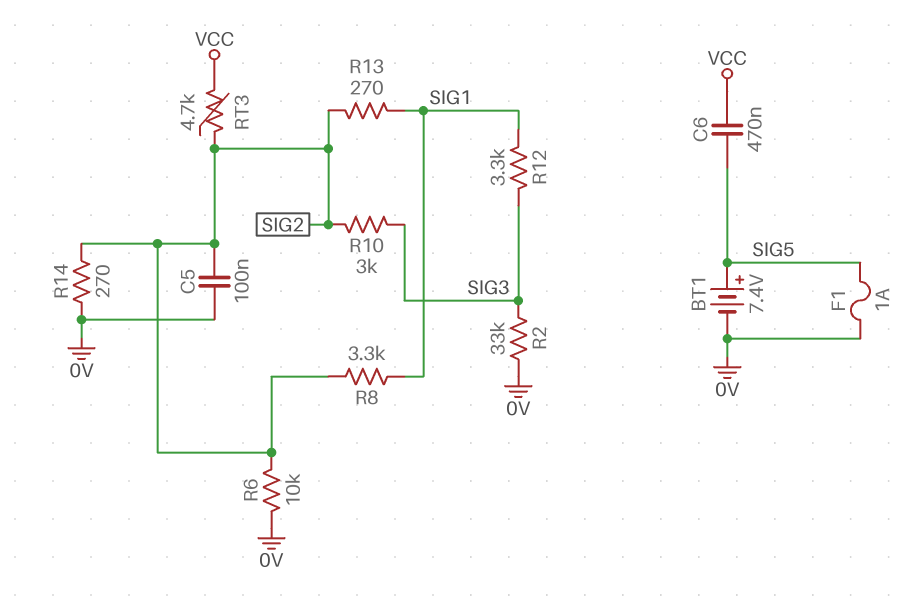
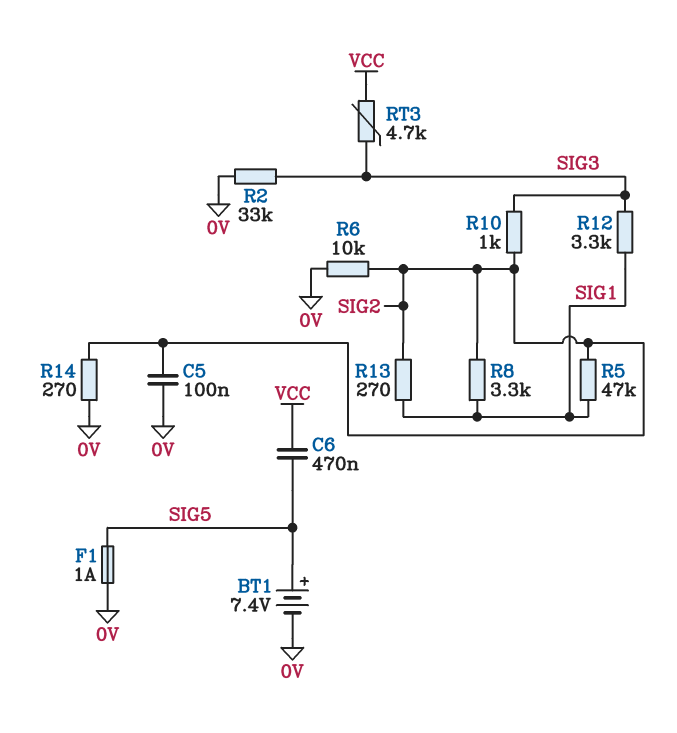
R5: none -> 47k (SIG1, SIG2)
R10: 3k (SIG2, SIG3) -> 1k (SIG2, SIG3)
RT3: 4.7k (SIG2, VCC) -> 4.7k (SIG3, VCC)

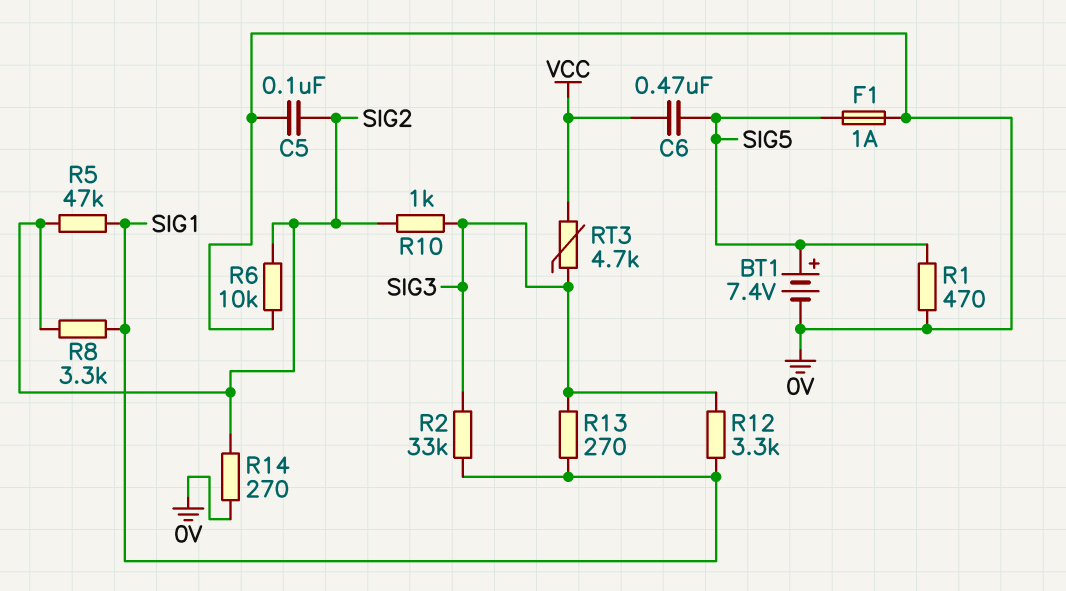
R1: none -> 470 (0V, SIG5)
R2: 33k (0V, SIG3) -> 33k (SIG1, SIG3)
R13: 270 (SIG1, SIG2) -> 270 (SIG1, SIG3)

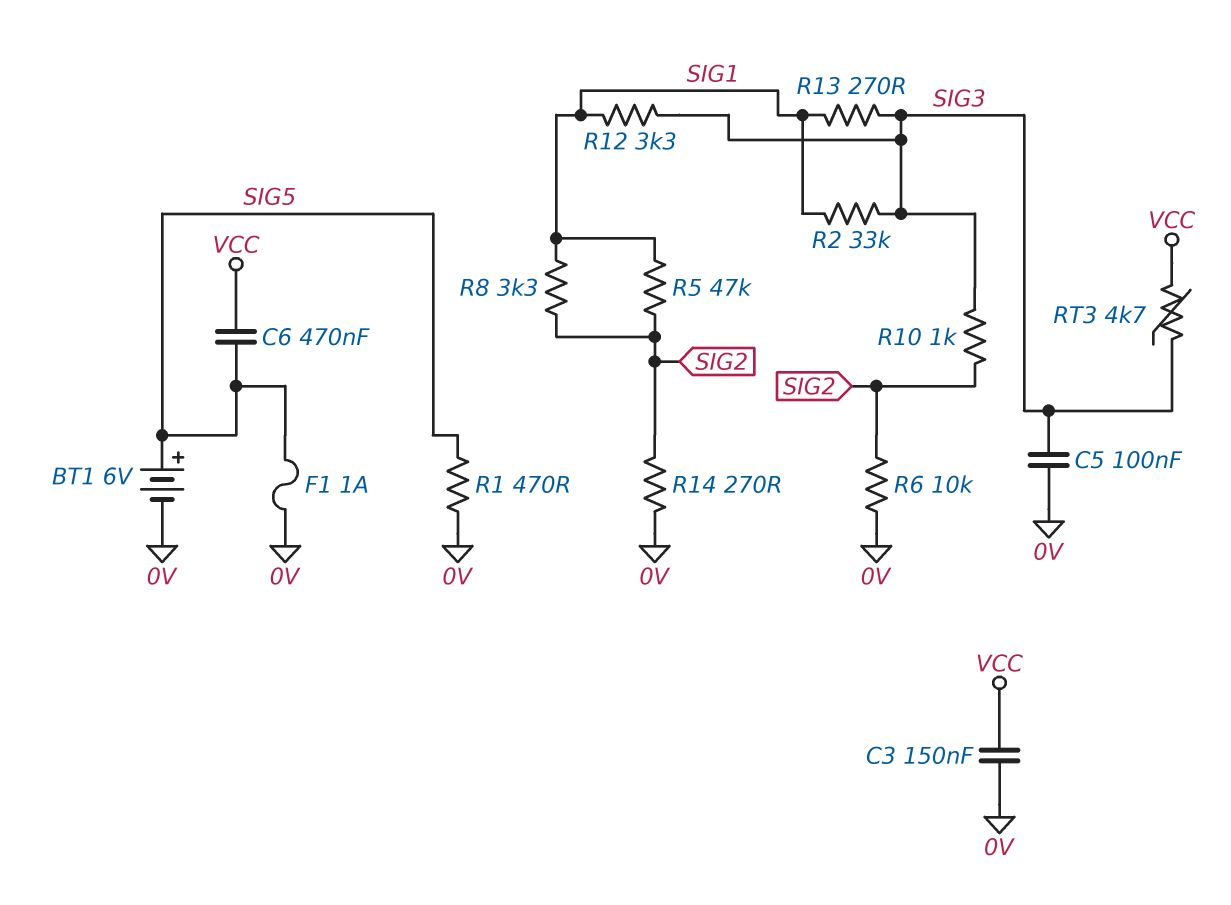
BT1: 7.4V (plus SIG5, minus 0V) -> 6V (plus SIG5, minus 0V)
C3: none -> 150nF (0V, VCC)
C5: 100nF (0V, SIG2) -> 100nF (0V, SIG3)

